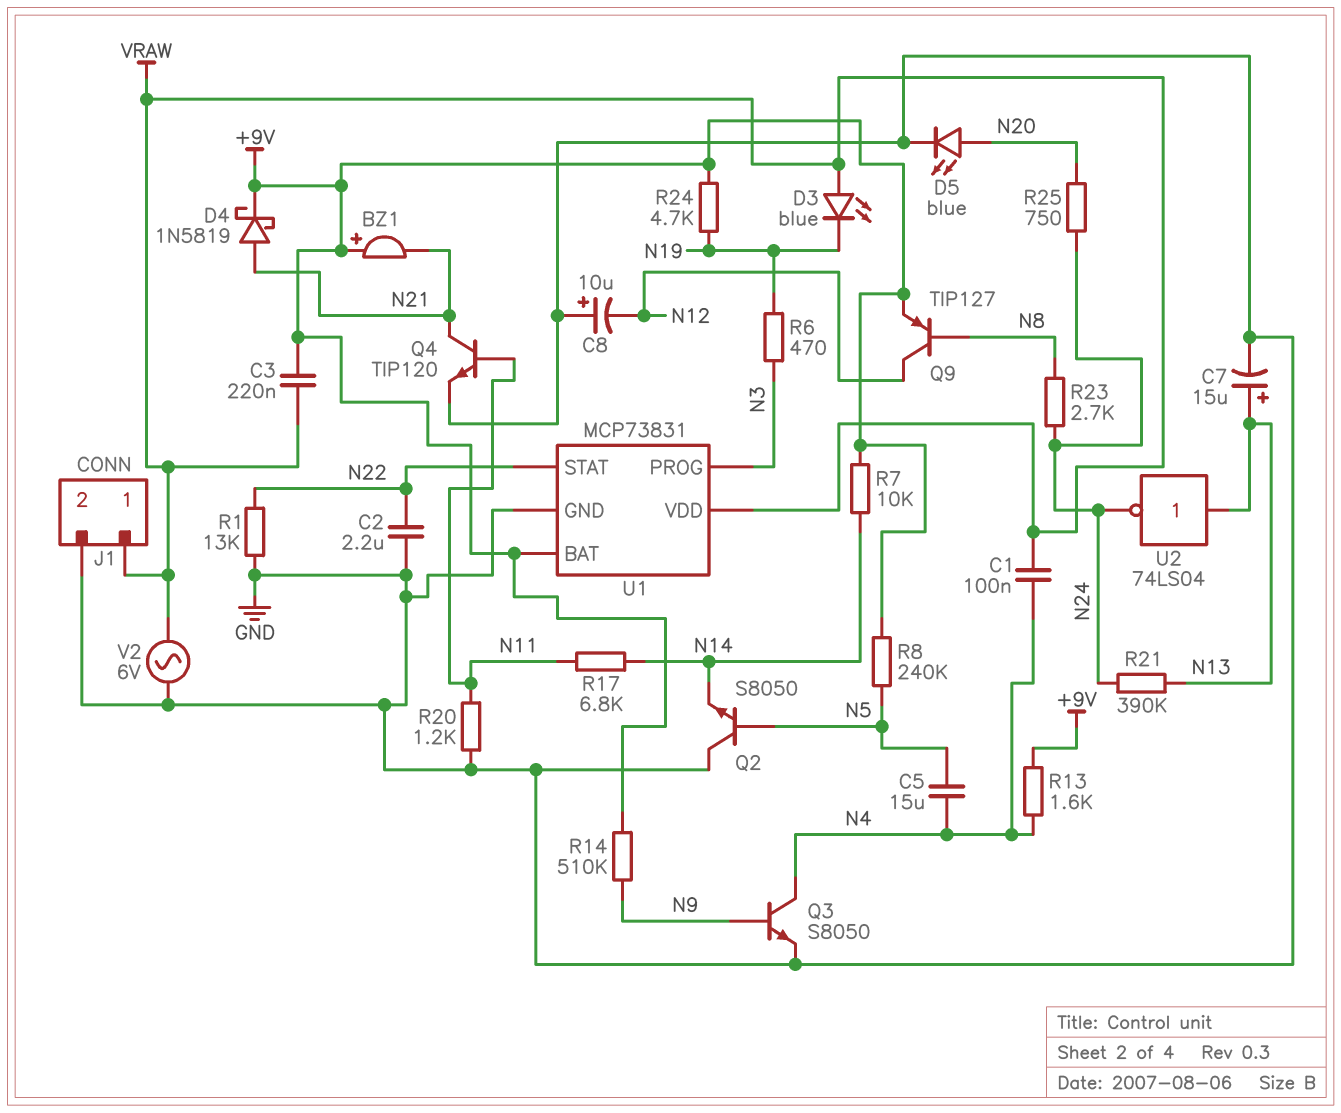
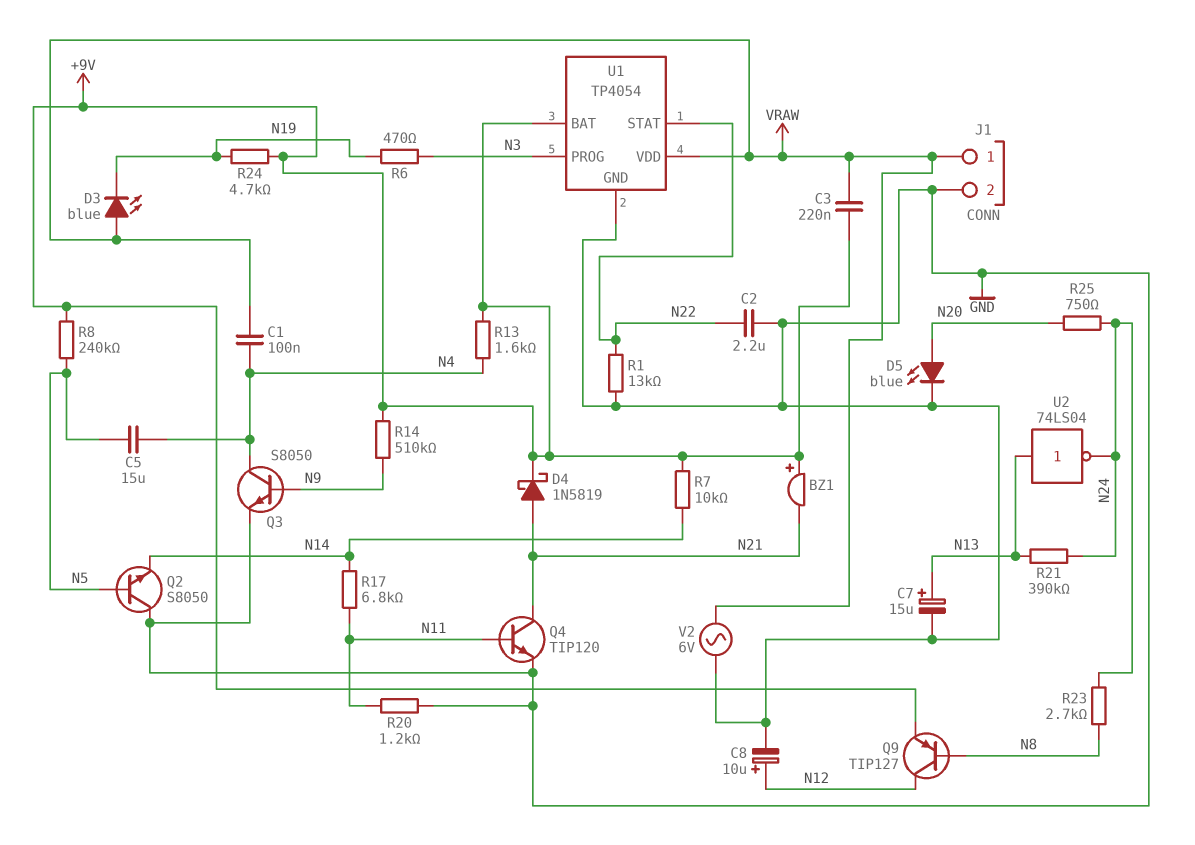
C8: 10uF (plus GND, minus N12) -> 10uF (plus N12, minus GND)
U1: MCP73831 -> TP4054

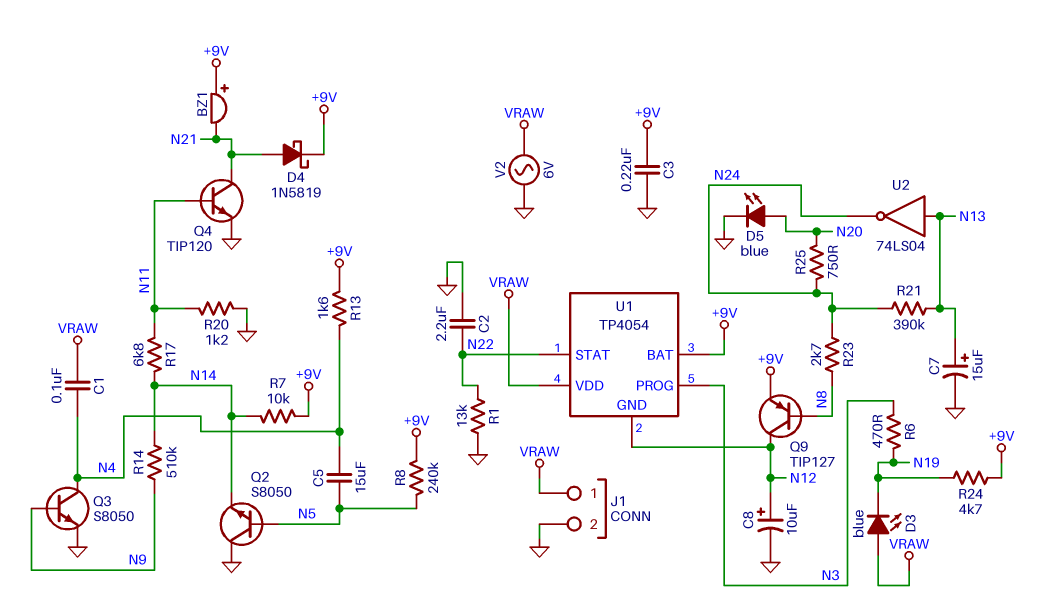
C3: 220nF (+9V, VRAW) -> 220nF (+9V, GND)
R14: 510k (+9V, N9) -> 510k (N9, N14)
U1 pin GND: GND -> N12

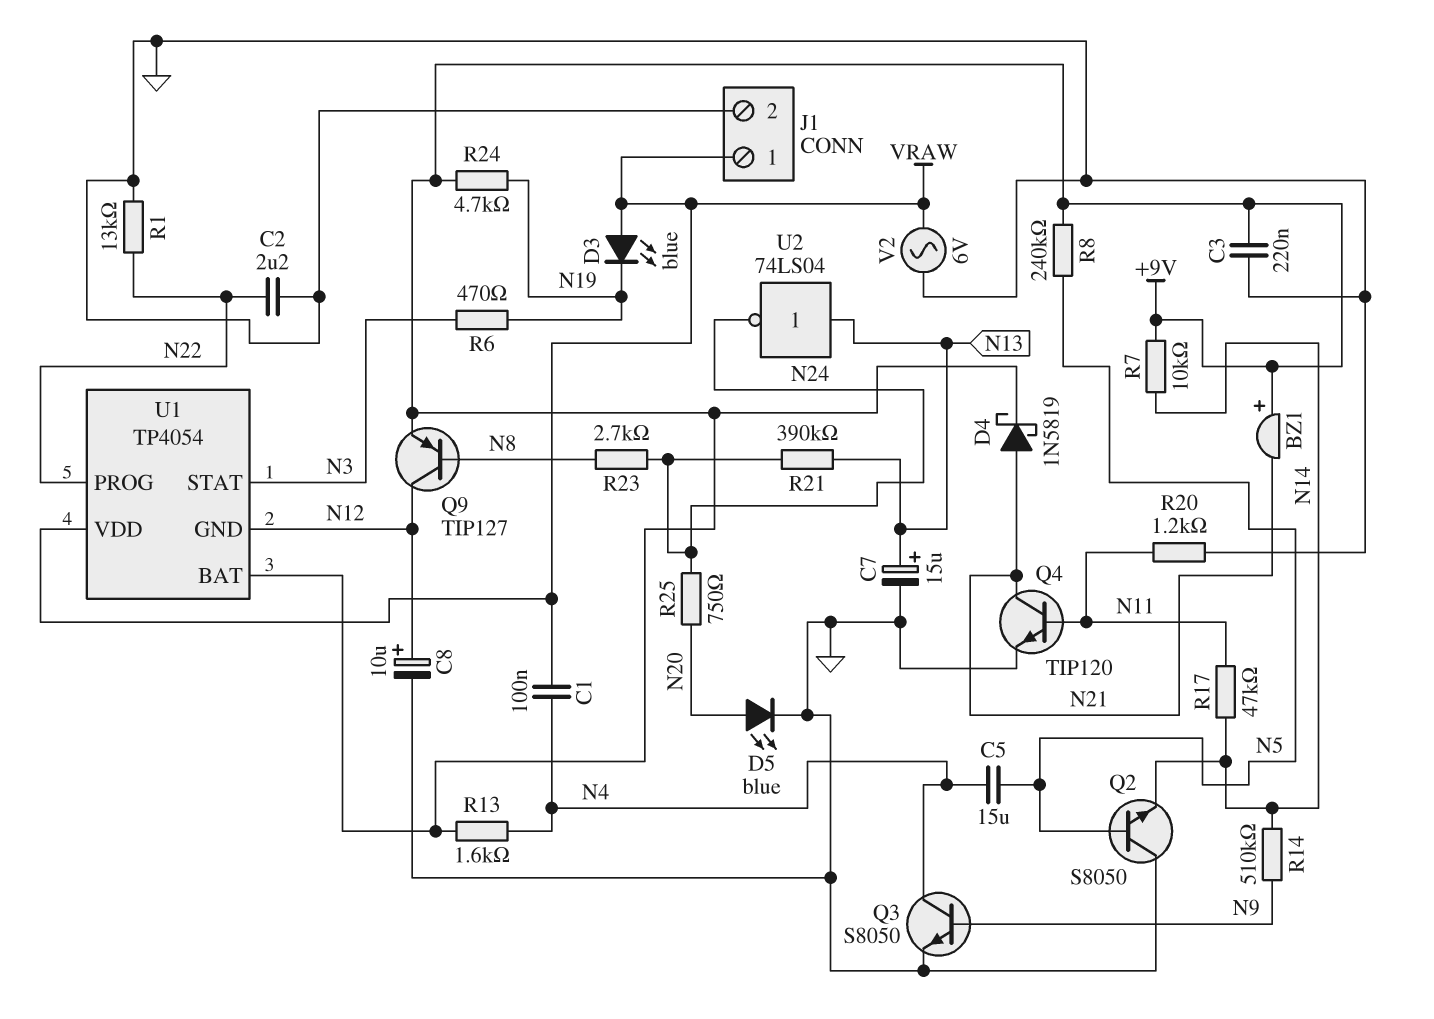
R17: 6.8k (N11, N14) -> 47k (N11, N14)
U1 pin PROG: N3 -> N22
U1 pin STAT: N22 -> N3

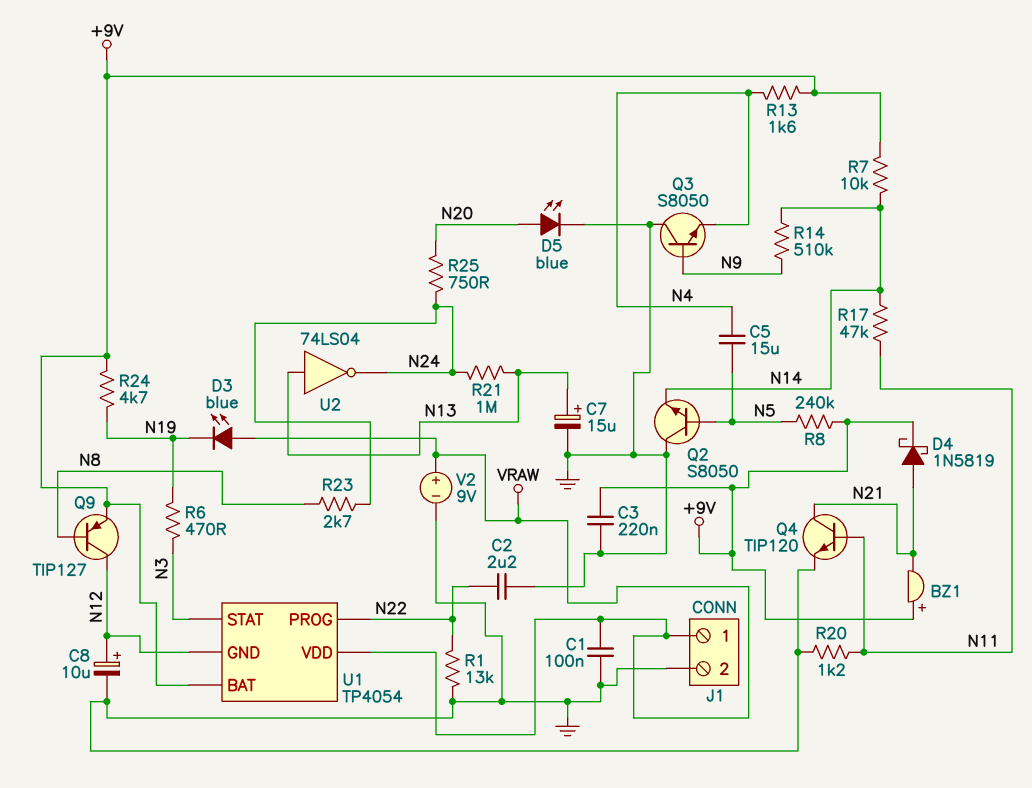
C1: 100nF (N4, VRAW) -> 100nF (GND, VRAW)
Q3: NPN S8050 (B N9, C N4, E GND) -> NPN S8050 (B N9, C GND, E N4)
R21: 390k (N13, N24) -> 1M (N13, N24)
V2: AC 6V (GND, VRAW) -> 9V (plus VRAW, minus GND)

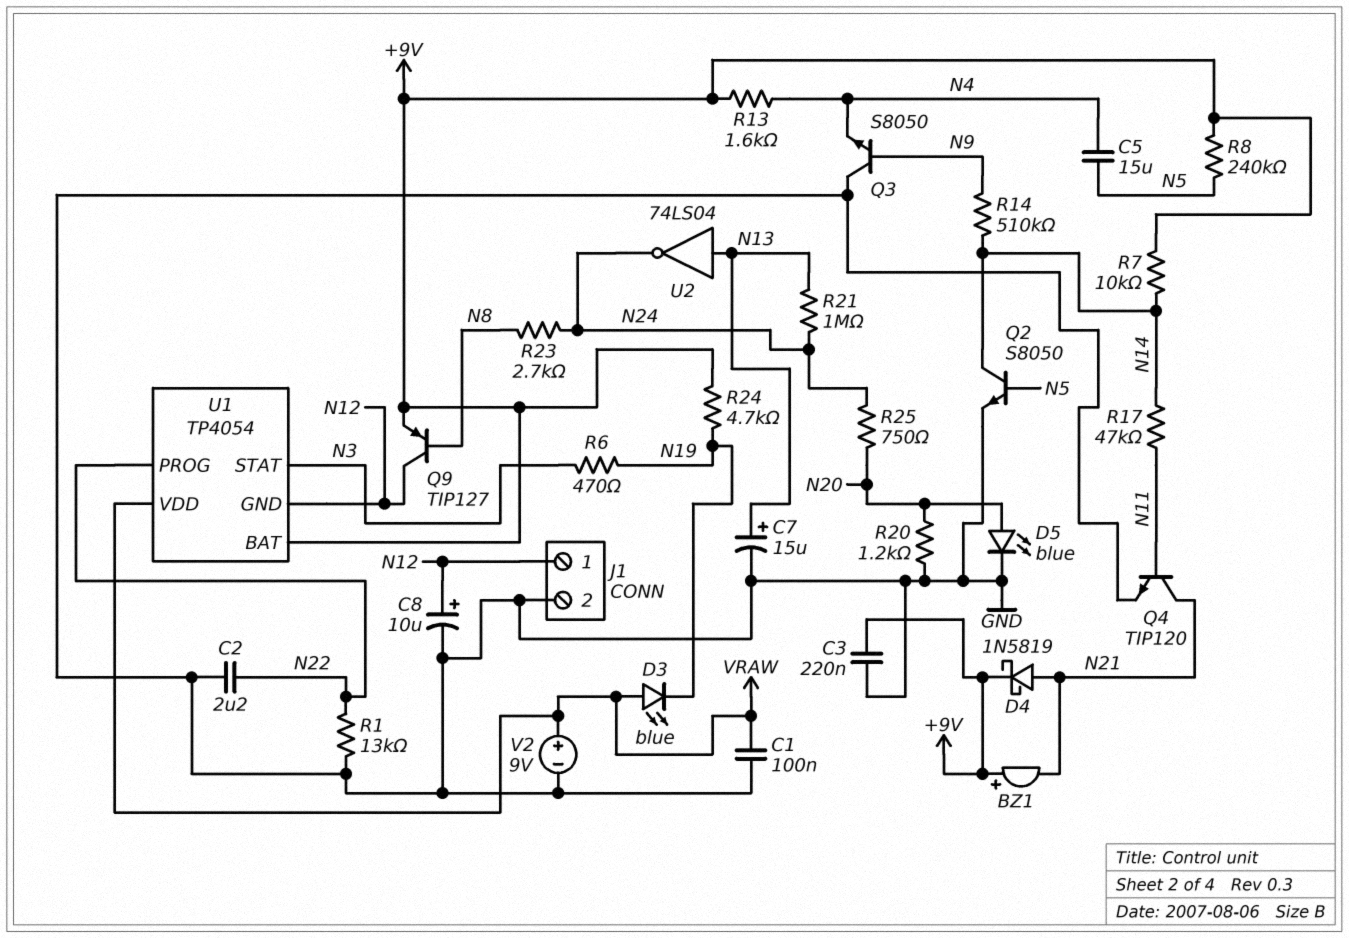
J1 pin 1: VRAW -> N12
Q2: NPN S8050 (B N5, C GND, E N14) -> NPN S8050 (B N5, C N14, E GND)
R20: 1.2k (GND, N11) -> 1.2k (GND, N20)

